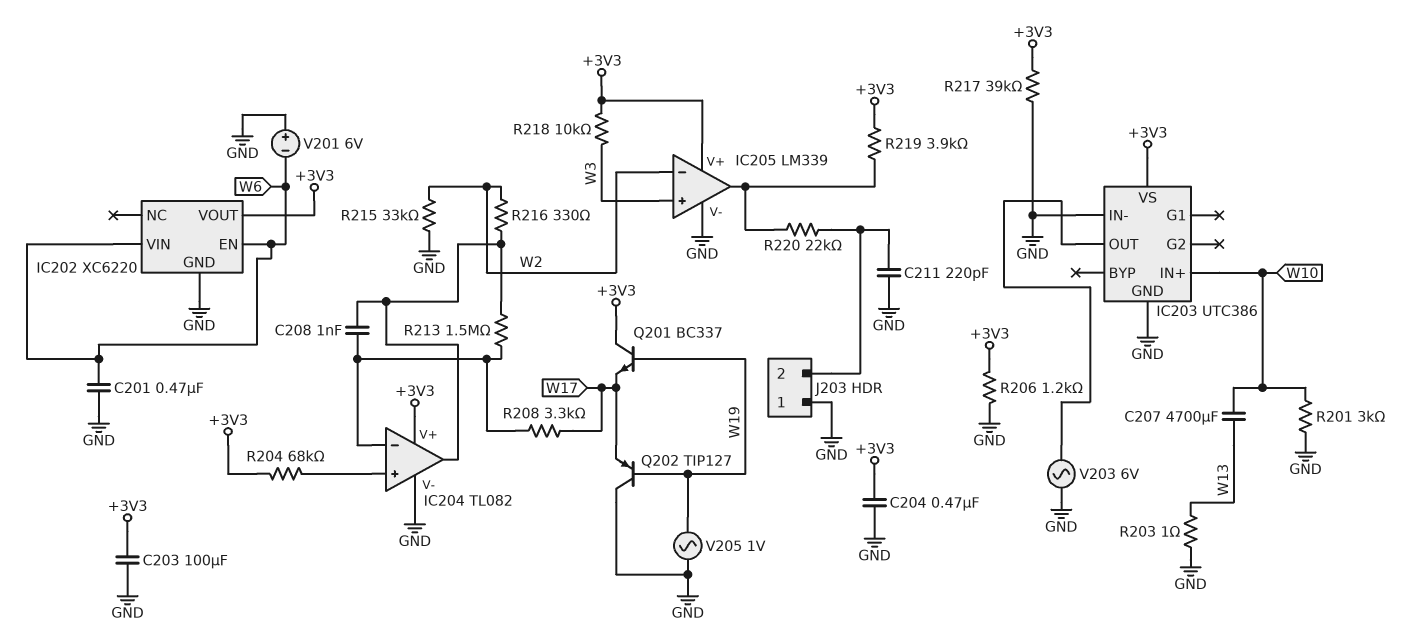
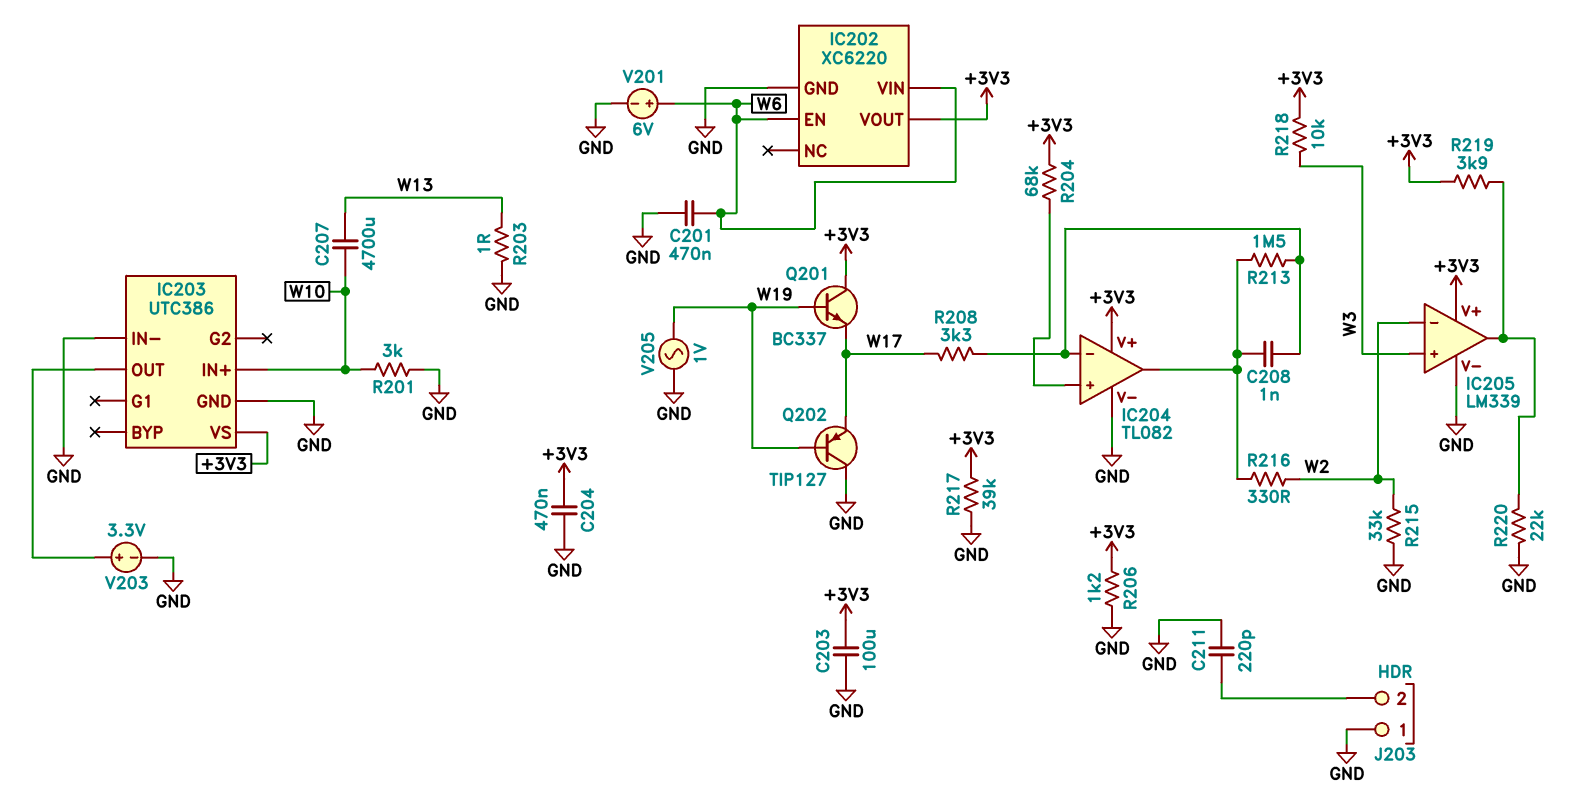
R220: 22k (IC205/out, J203/2) -> 22k (GND, IC205/out)
V201: 6V (plus GND, minus W6) -> 6V (plus W6, minus GND)
V203: AC 6V (GND, IC203/OUT) -> 3.3V (plus IC203/OUT, minus GND)

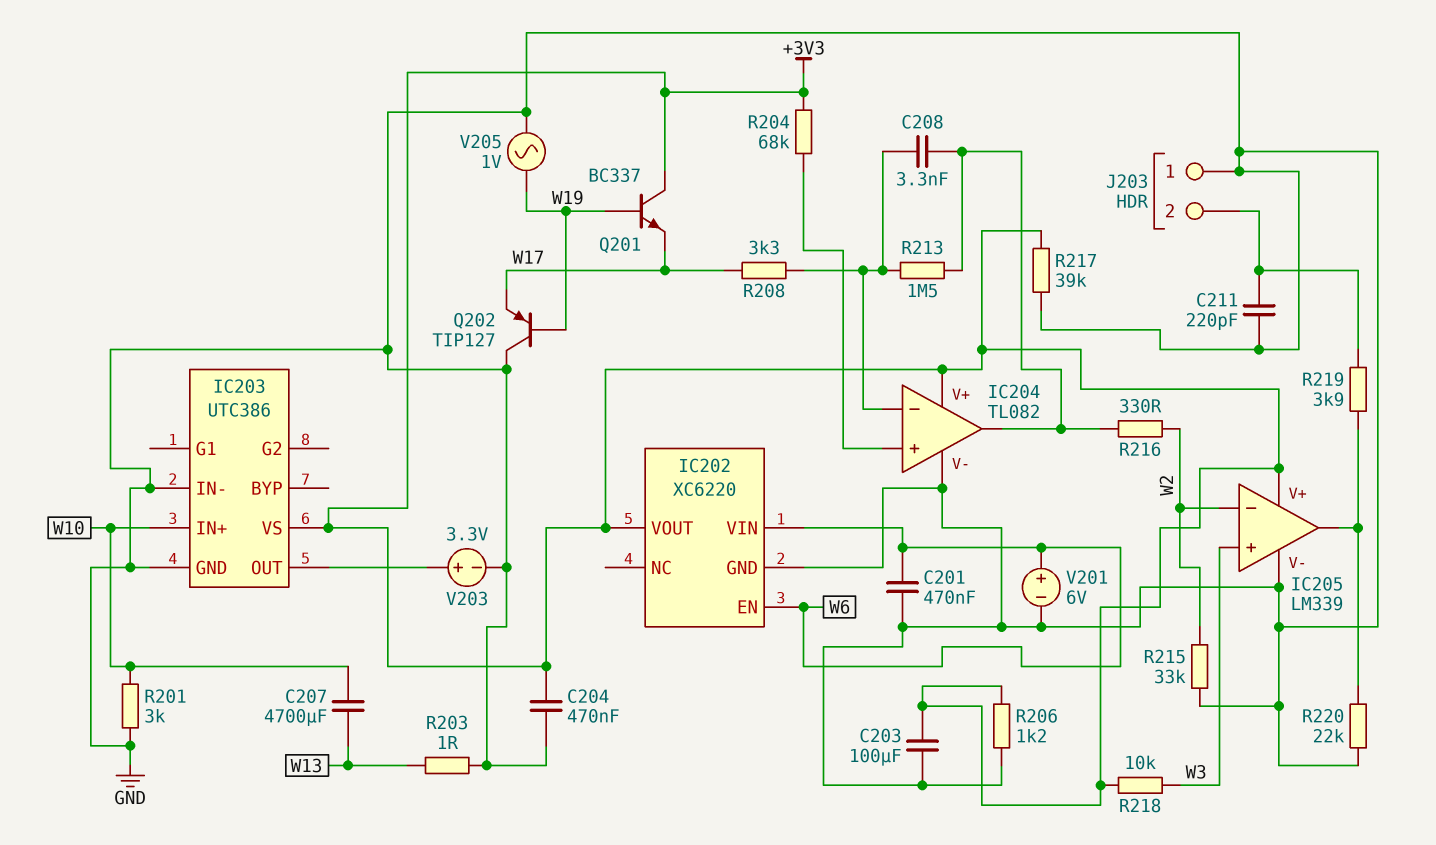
C208: 1nF (IC204/in-, IC204/out) -> 3.3nF (IC204/in-, IC204/out)
R219: 3.9k (+3V3, IC205/out) -> 3.9k (IC205/out, J203/2)

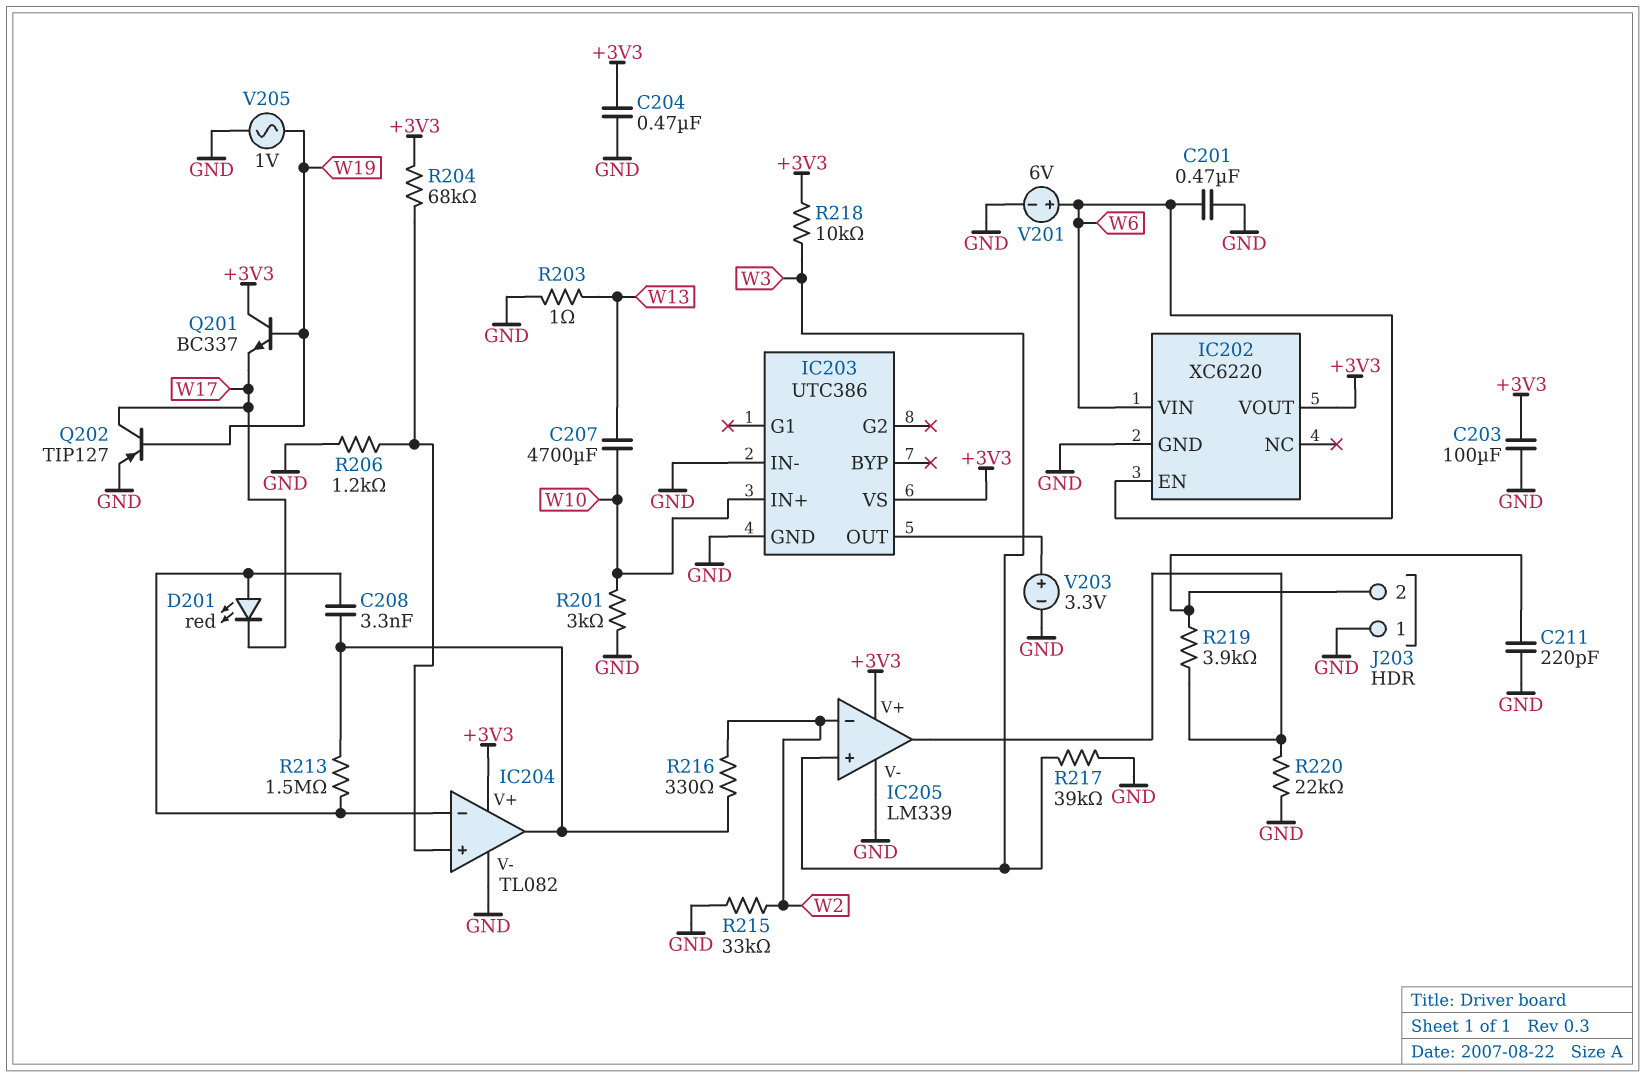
D201: none -> LED red (A IC204/in-, K W17)
Q202: PNP TIP127 (B W19, C GND, E W17) -> PNP TIP127 (B W19, C W17, E GND)
R206: 1.2k (+3V3, GND) -> 1.2k (GND, IC204/in+)
R208: 3.3k (IC204/in-, W17) -> none
R217: 39k (+3V3, GND) -> 39k (GND, W3)

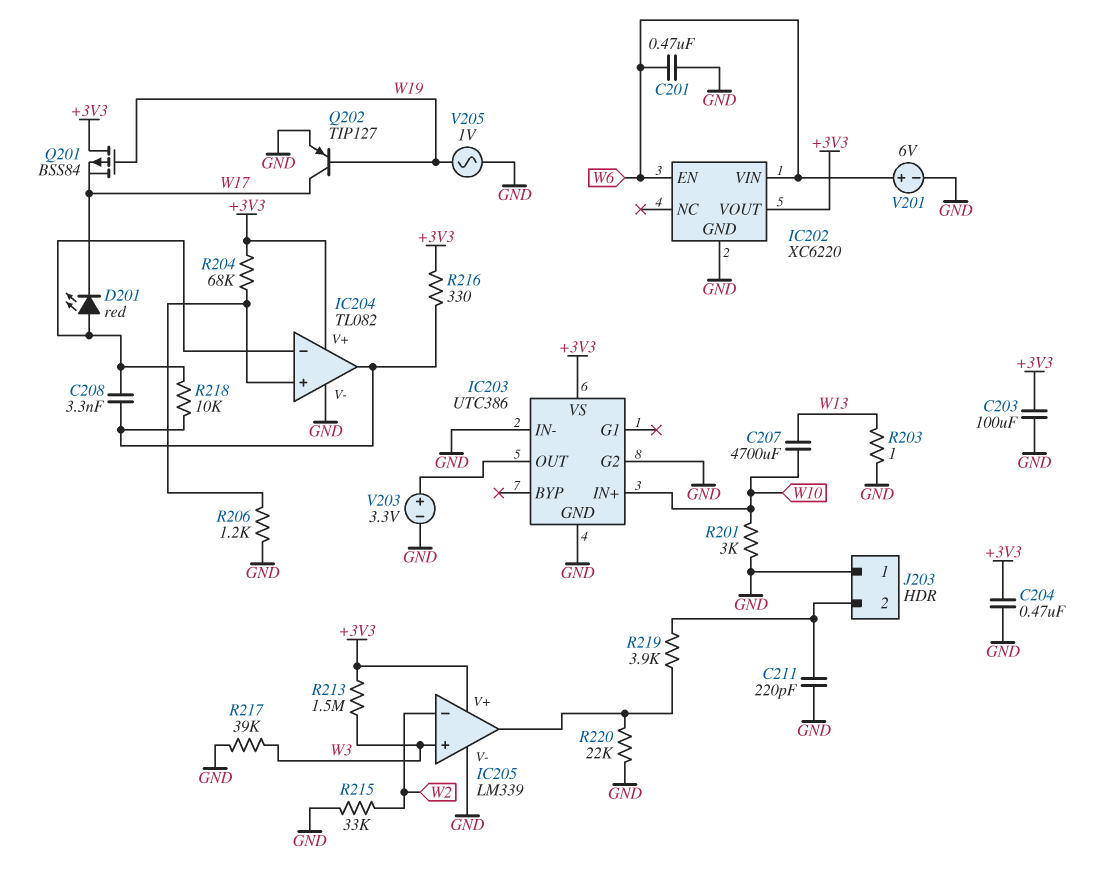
IC203 pin G2: none -> GND
Q201: NPN BC337 (B W19, C +3V3, E W17) -> PMOS BSS84 (G W19, D +3V3, S W17)
R213: 1.5M (IC204/in-, IC204/out) -> 1.5M (+3V3, W3)
R216: 330 (IC204/out, W2) -> 330 (+3V3, IC204/out)
R218: 10k (+3V3, W3) -> 10k (IC204/in-, IC204/out)

